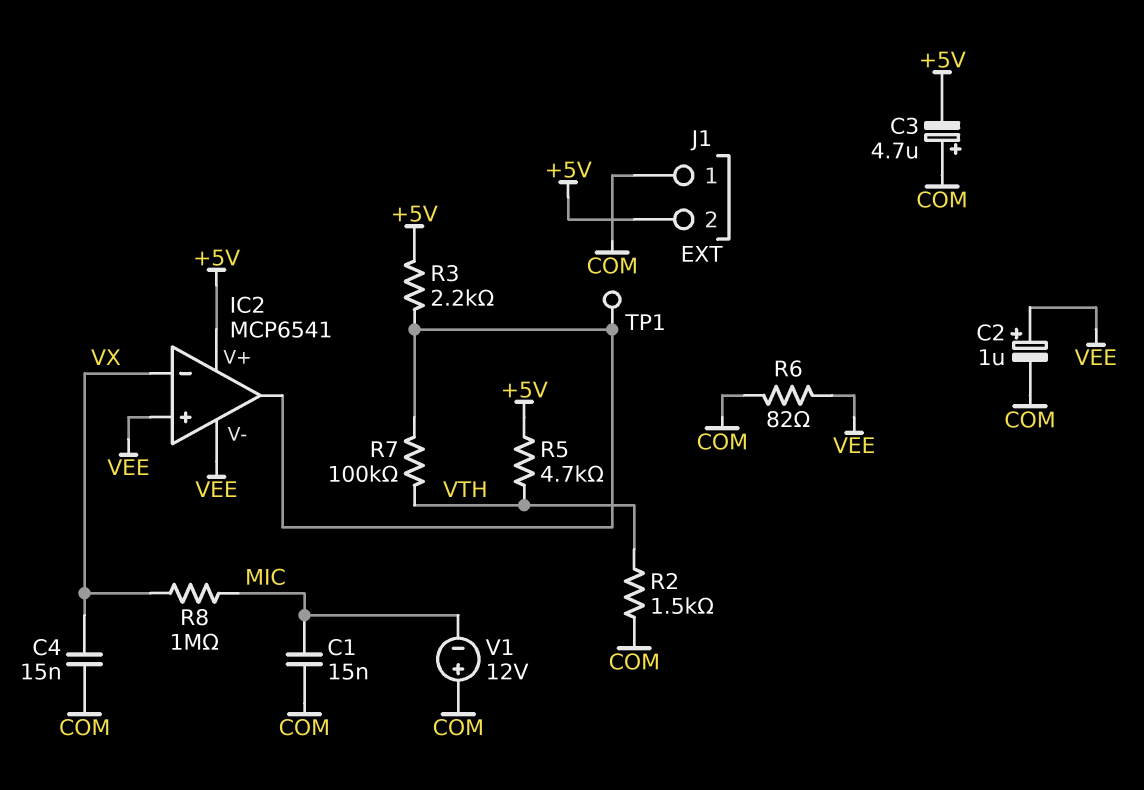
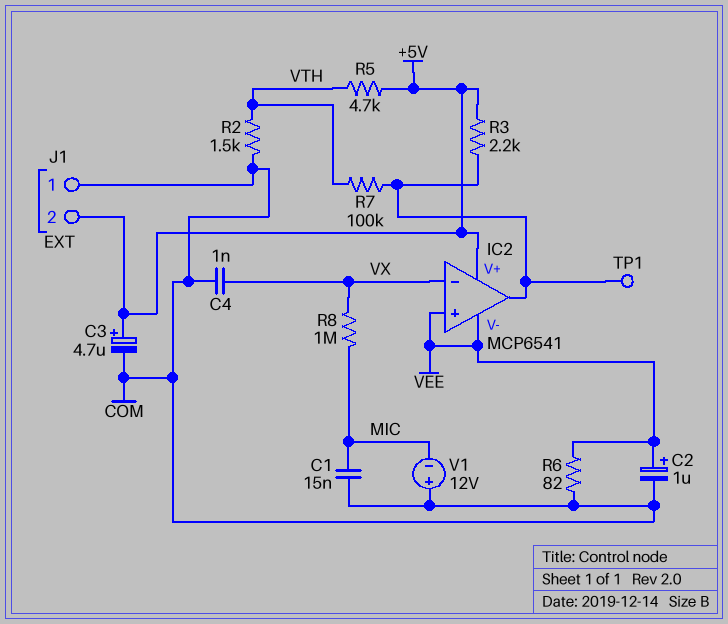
C3: 4.7uF (plus COM, minus +5V) -> 4.7uF (plus +5V, minus COM)
C4: 15nF (COM, VX) -> 1nF (COM, VX)

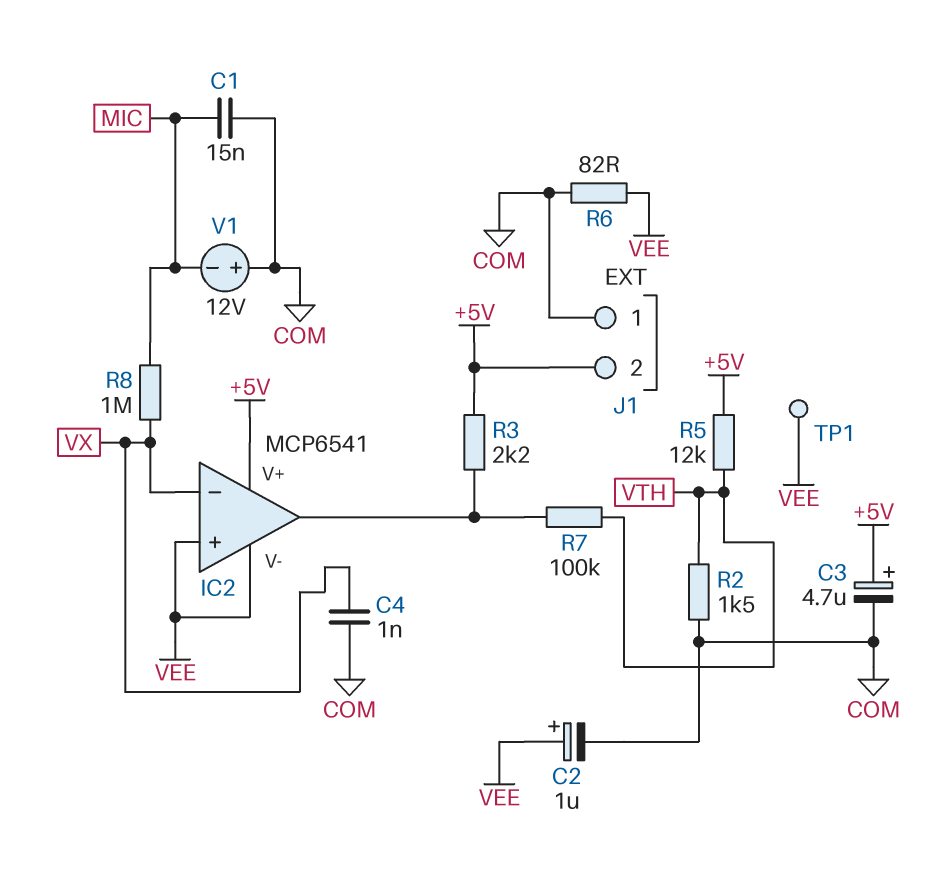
R5: 4.7k (+5V, VTH) -> 12k (+5V, VTH)
TP1: test point (IC2/out) -> test point (VEE)

